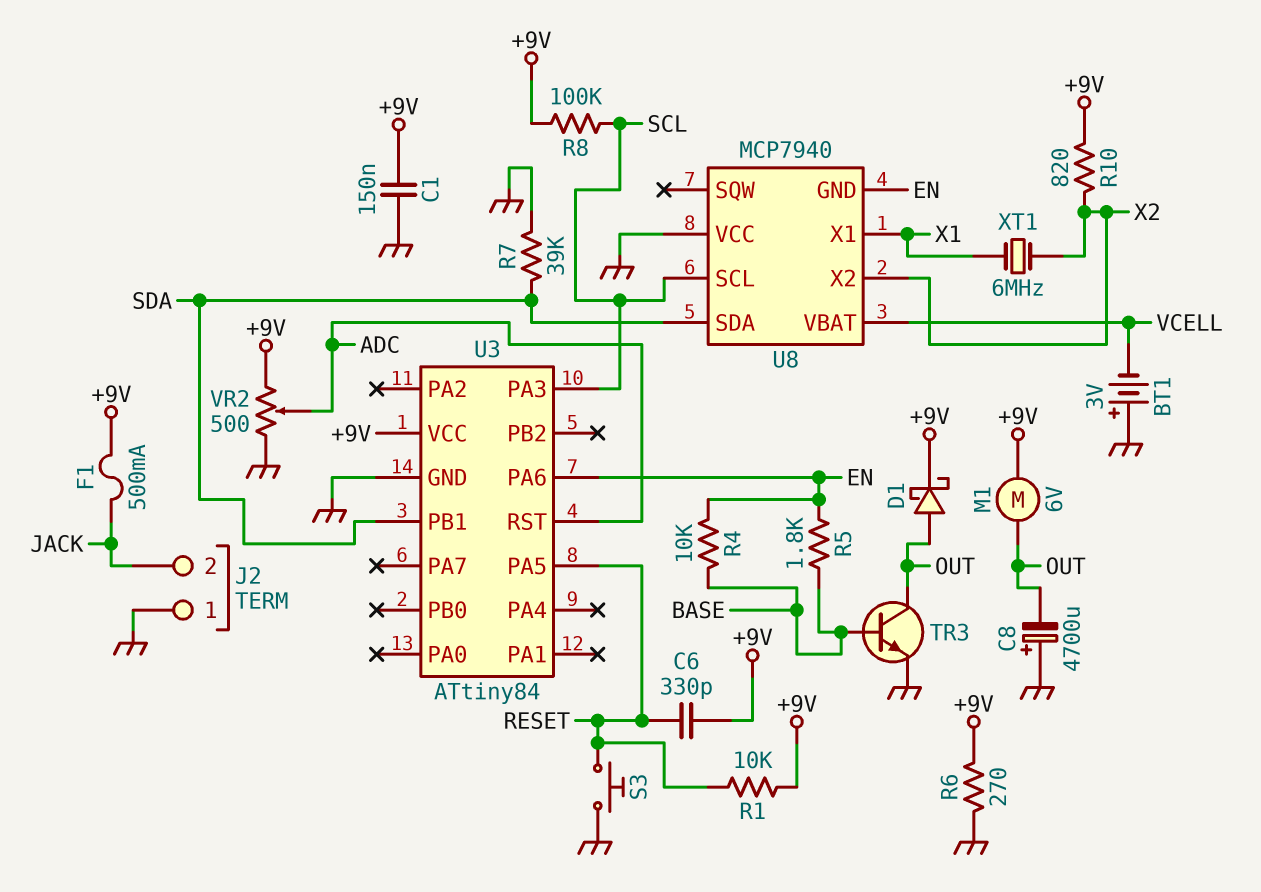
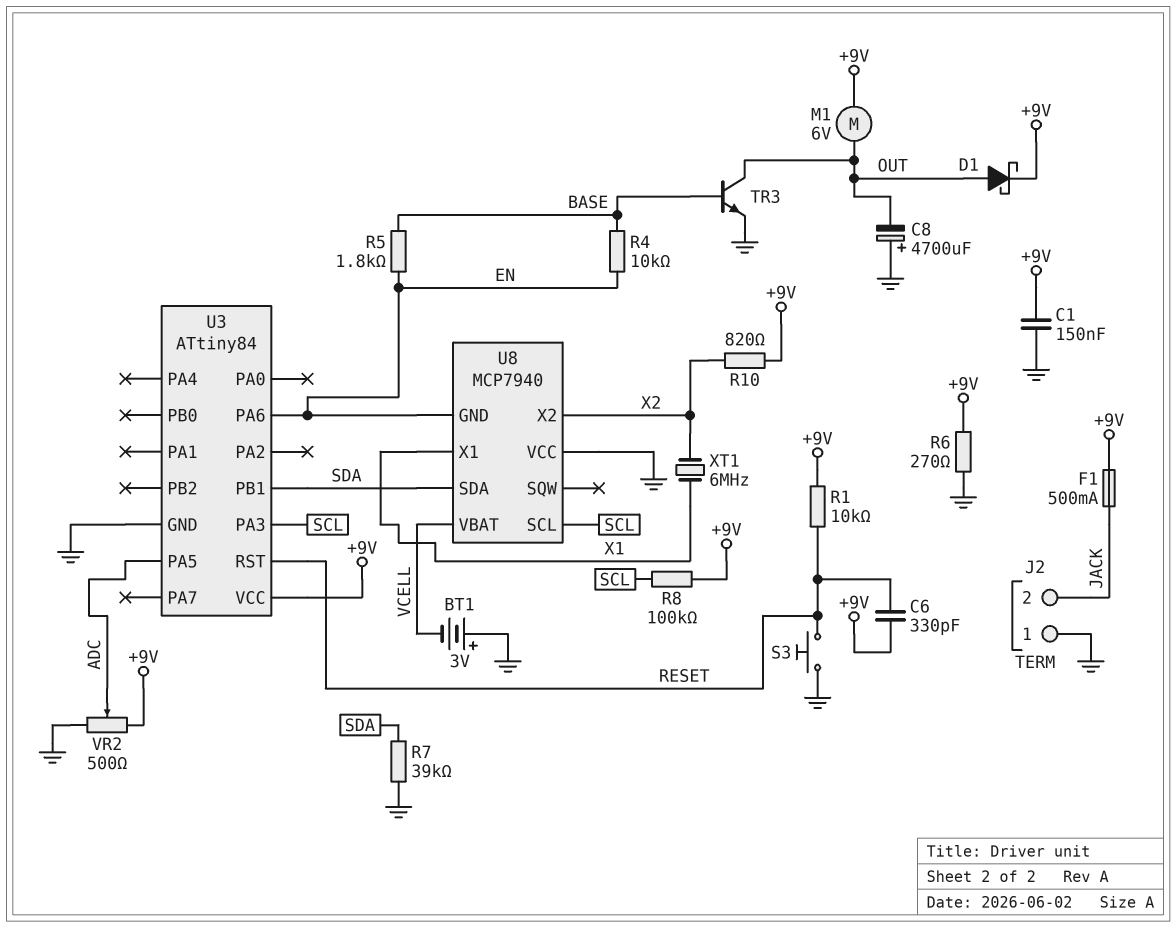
U3 pin PA5: RESET -> ADC
U3 pin RST: ADC -> RESET

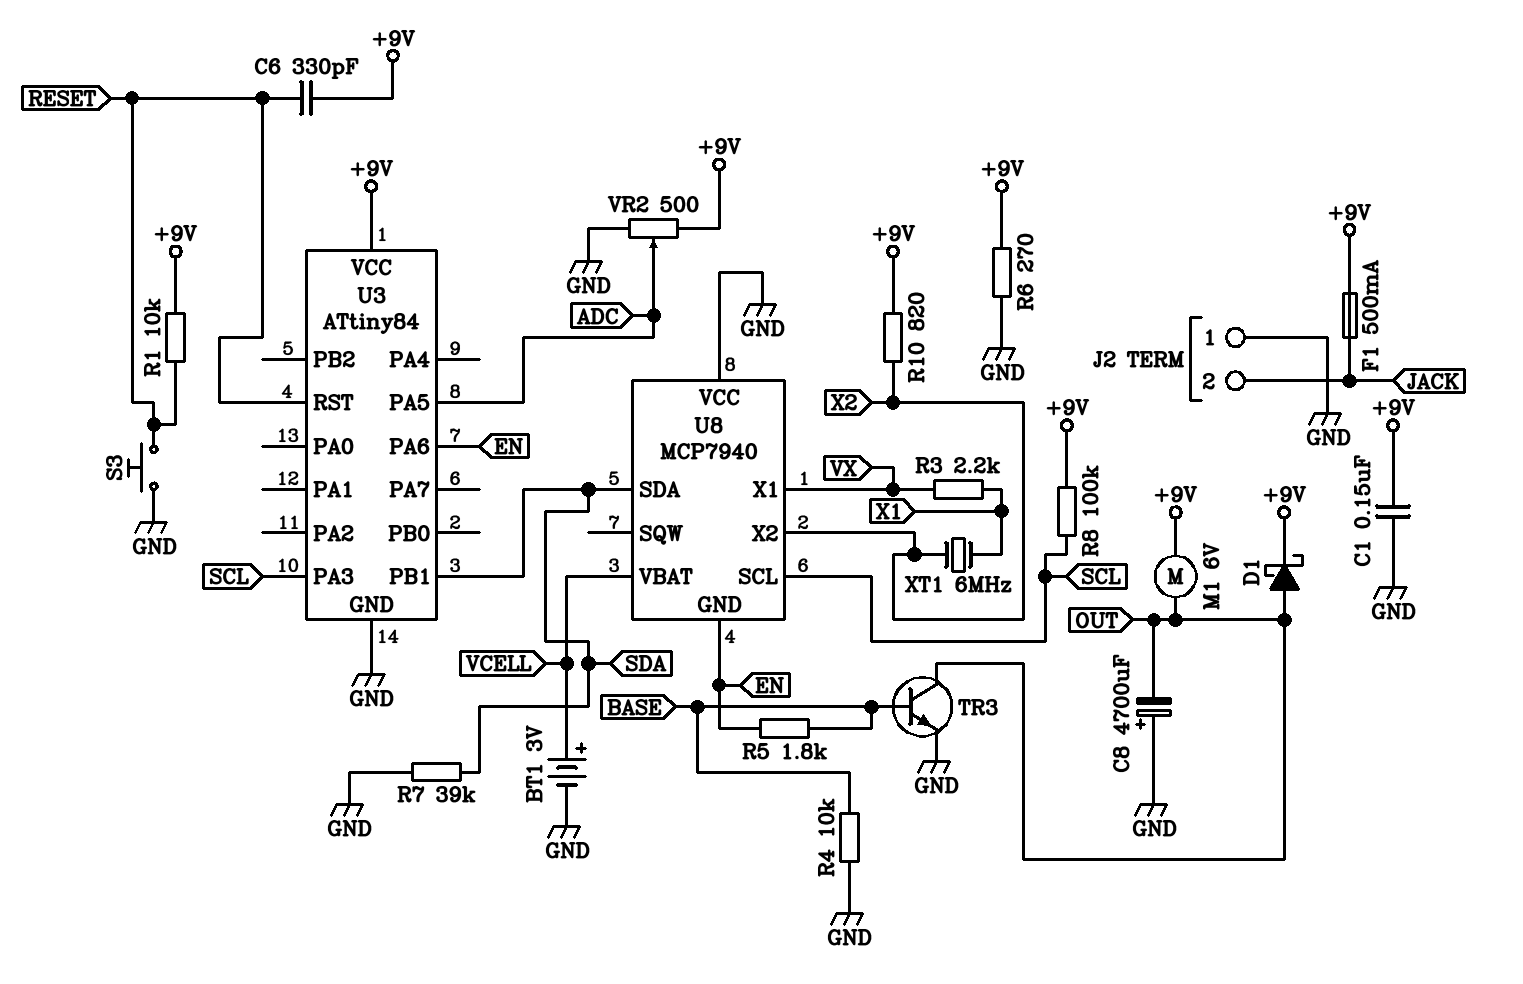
BT1: 3V (plus GND, minus VCELL) -> 3V (plus VCELL, minus GND)
R3: none -> 2.2k (VX, X1)
R4: 10k (BASE, EN) -> 10k (BASE, GND)
U8 pin X1: X1 -> VX

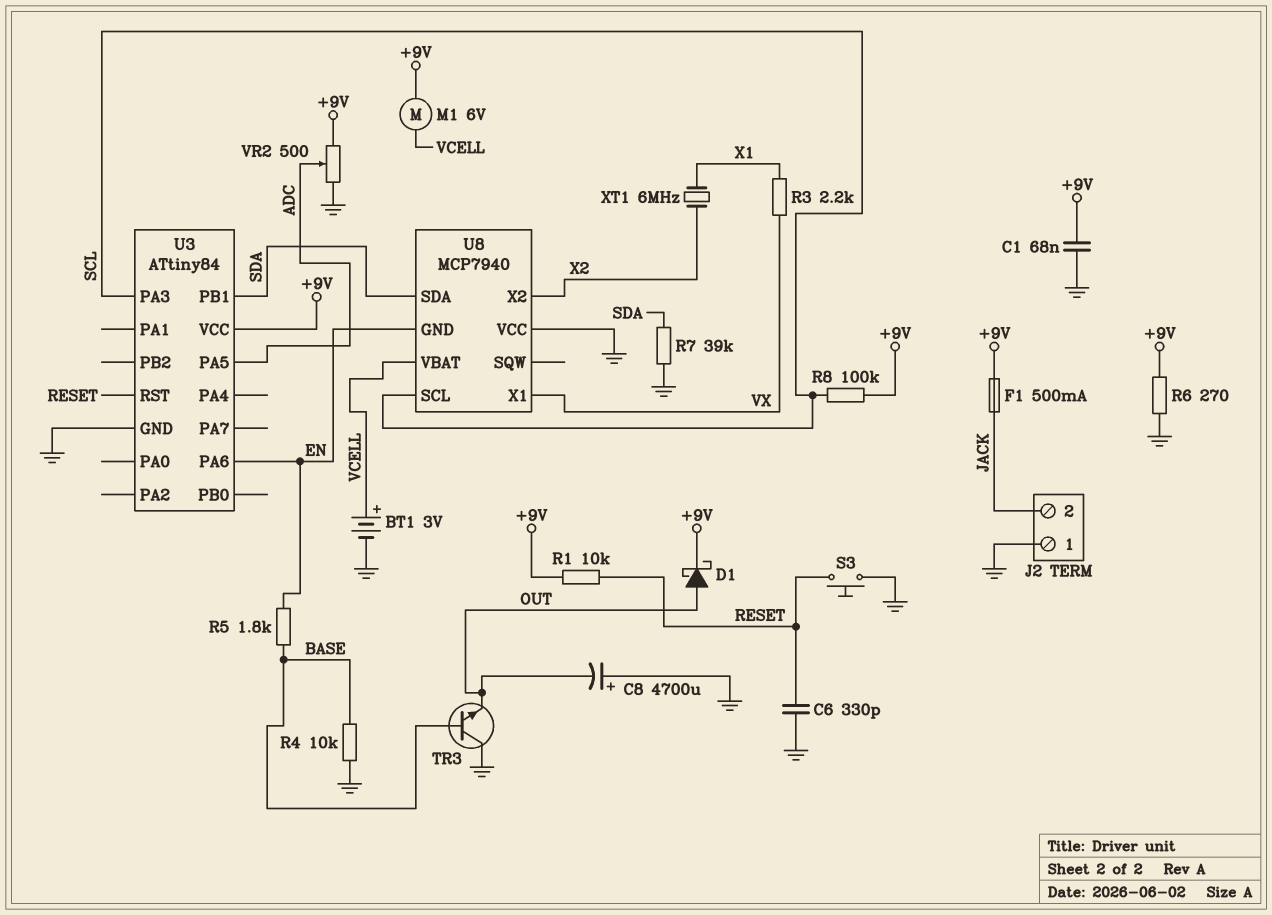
C1: 150nF (+9V, GND) -> 68nF (+9V, GND)
C6: 330pF (+9V, RESET) -> 330pF (GND, RESET)
M1: motor 6V (+9V, OUT) -> motor 6V (+9V, VCELL)
R10: 820 (+9V, X2) -> none
TR3: NPN (B BASE, C OUT, E GND) -> NPN (B BASE, C GND, E OUT)

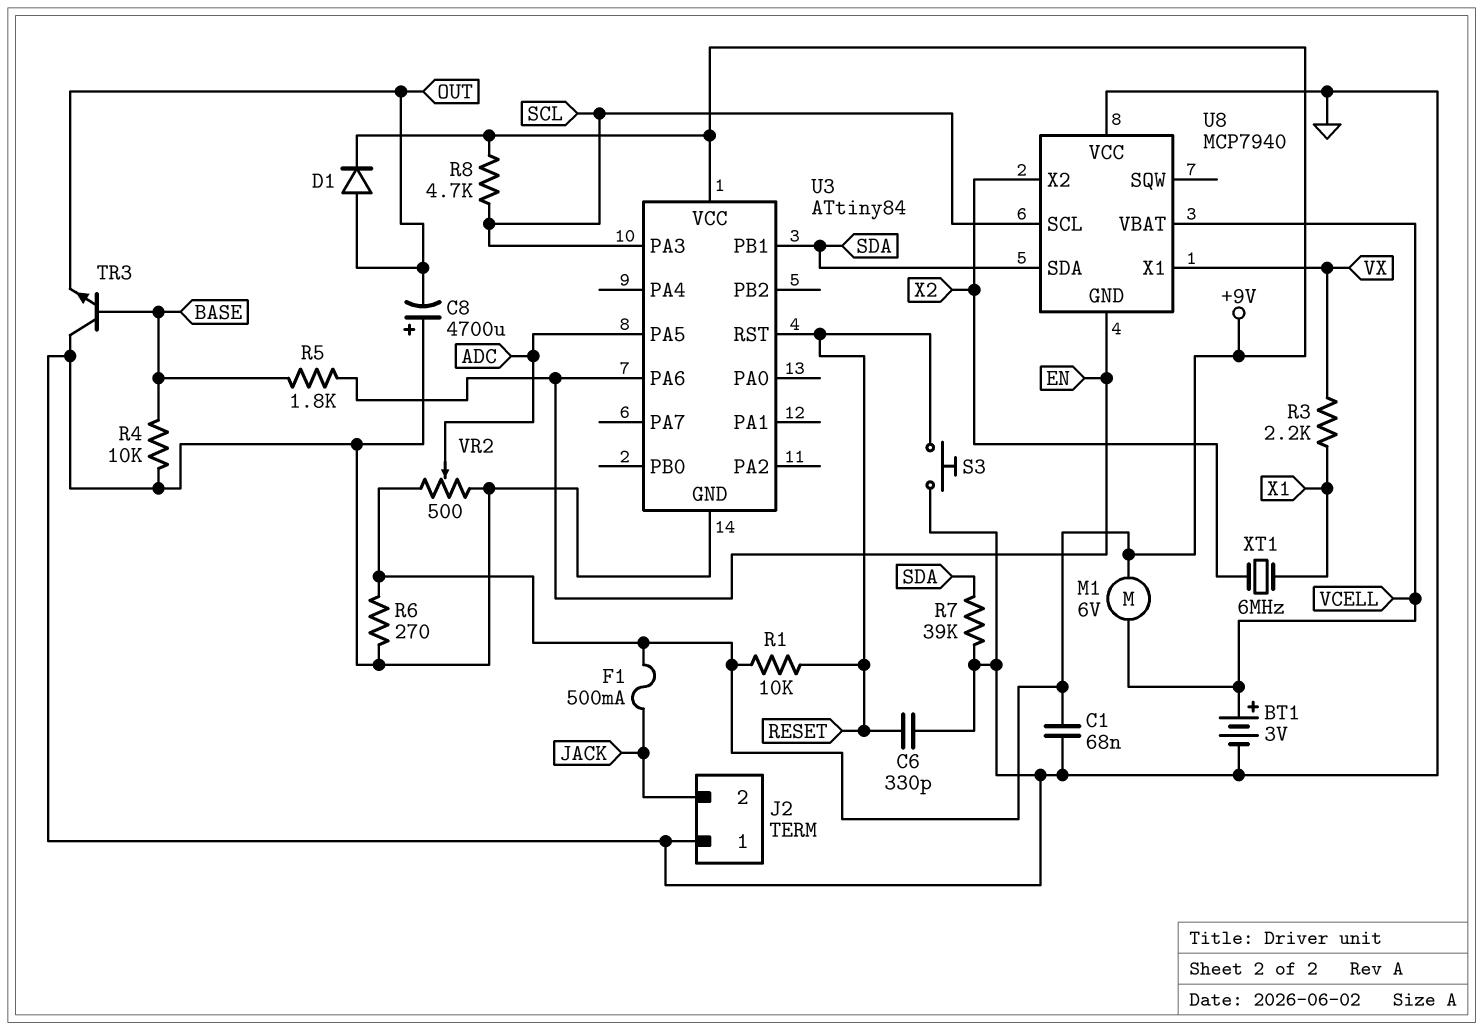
D1: schottky (A OUT, K +9V) -> diode (A OUT, K +9V)
R8: 100k (+9V, SCL) -> 4.7k (+9V, SCL)

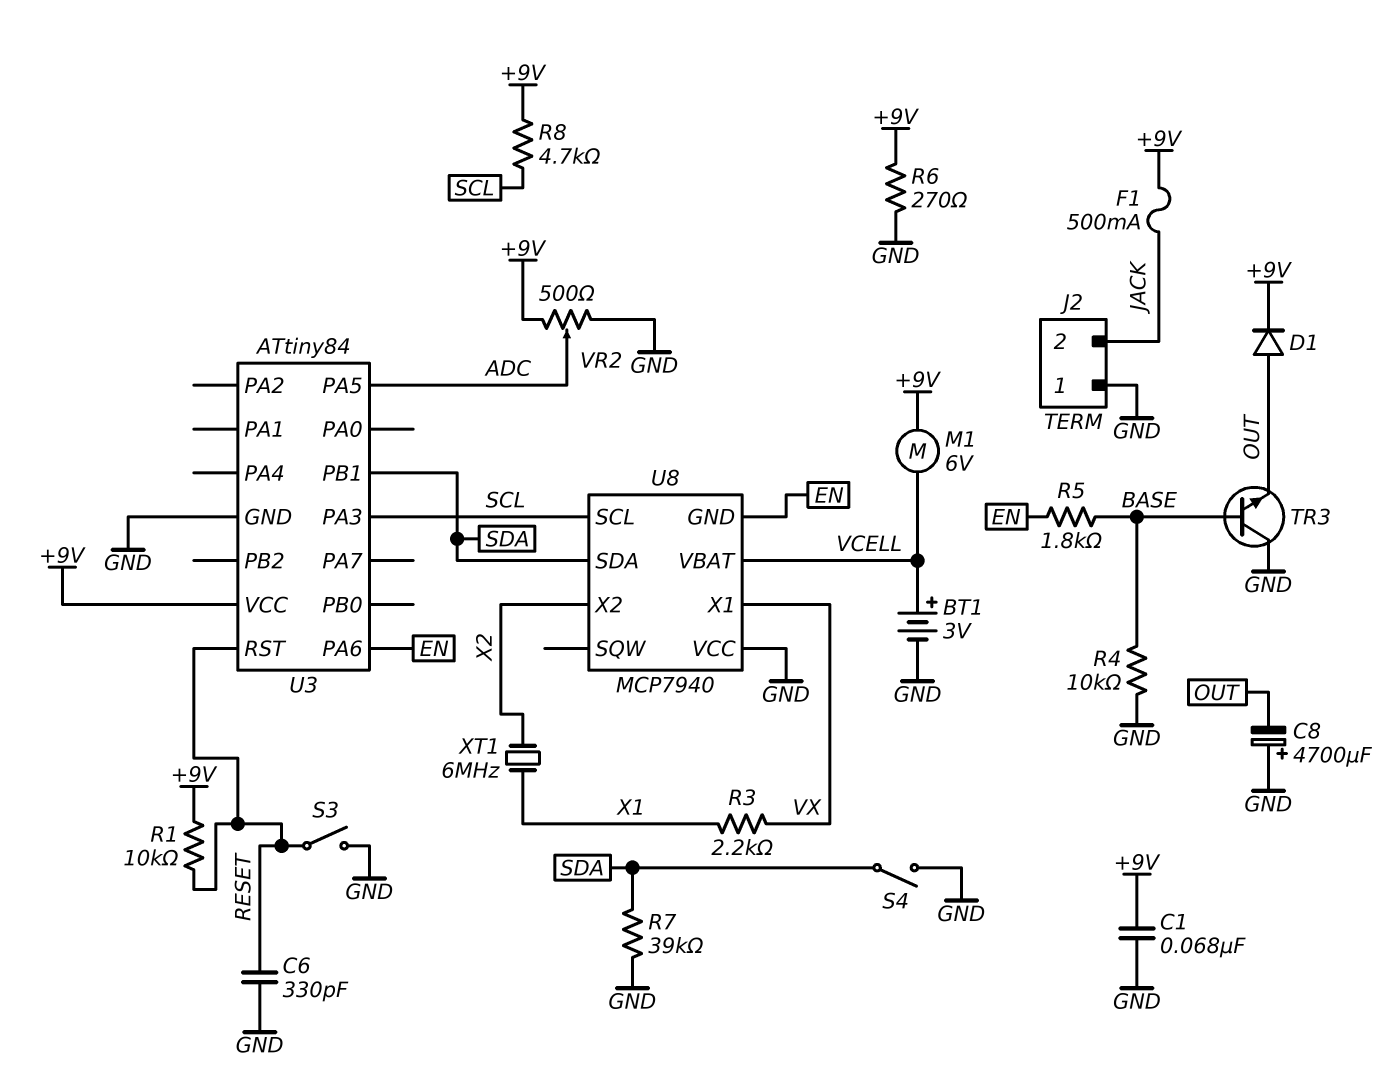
S3: button (GND, RESET) -> switch (GND, RESET)
S4: none -> switch (GND, SDA)

